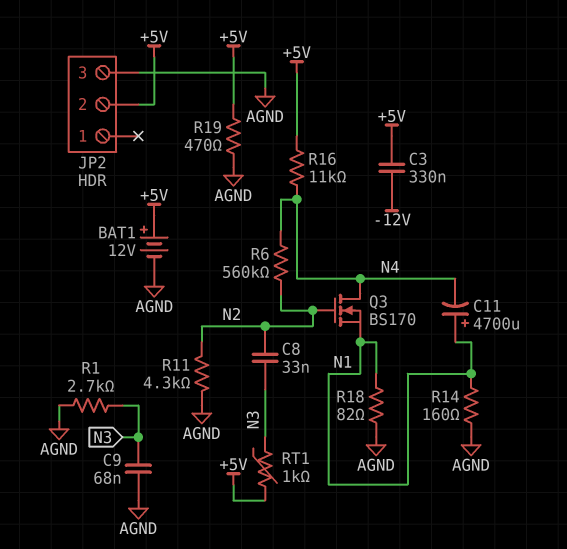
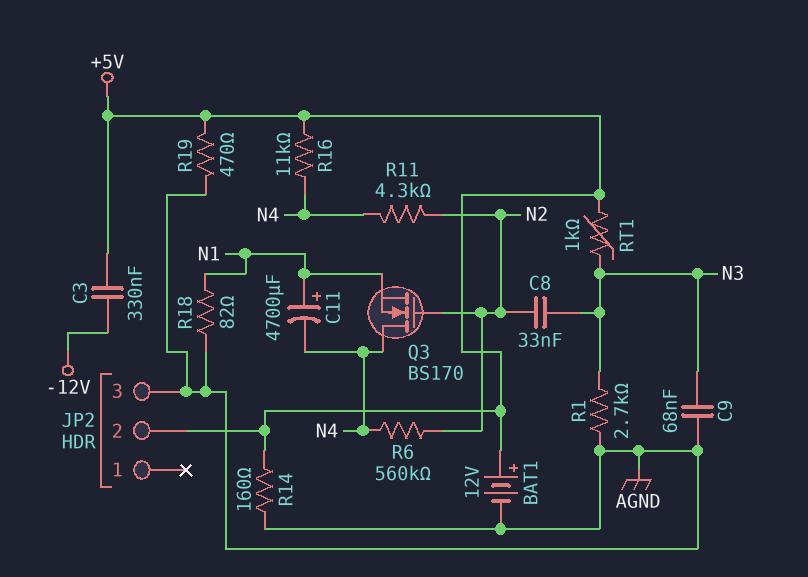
R11: 4.3k (AGND, N2) -> 4.3k (N2, N4)
R14: 160 (AGND, N1) -> 160 (+5V, AGND)

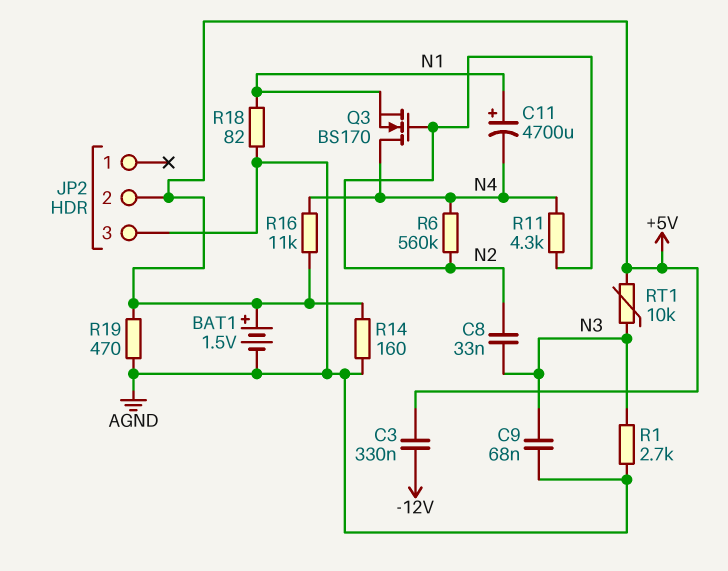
BAT1: 12V (plus +5V, minus AGND) -> 1.5V (plus +5V, minus AGND)
RT1: 1k (+5V, N3) -> 10k (+5V, N3)

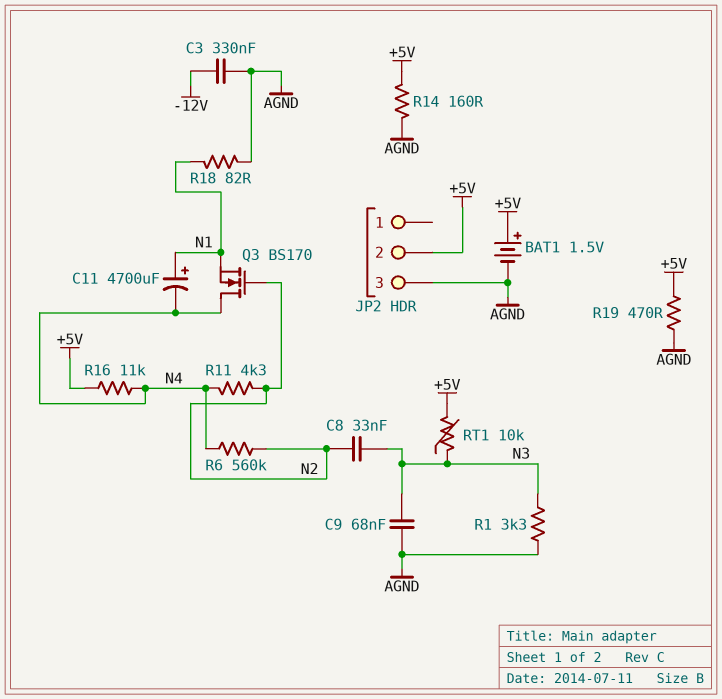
C3: 330nF (+5V, -12V) -> 330nF (-12V, AGND)
R1: 2.7k (AGND, N3) -> 3.3k (AGND, N3)

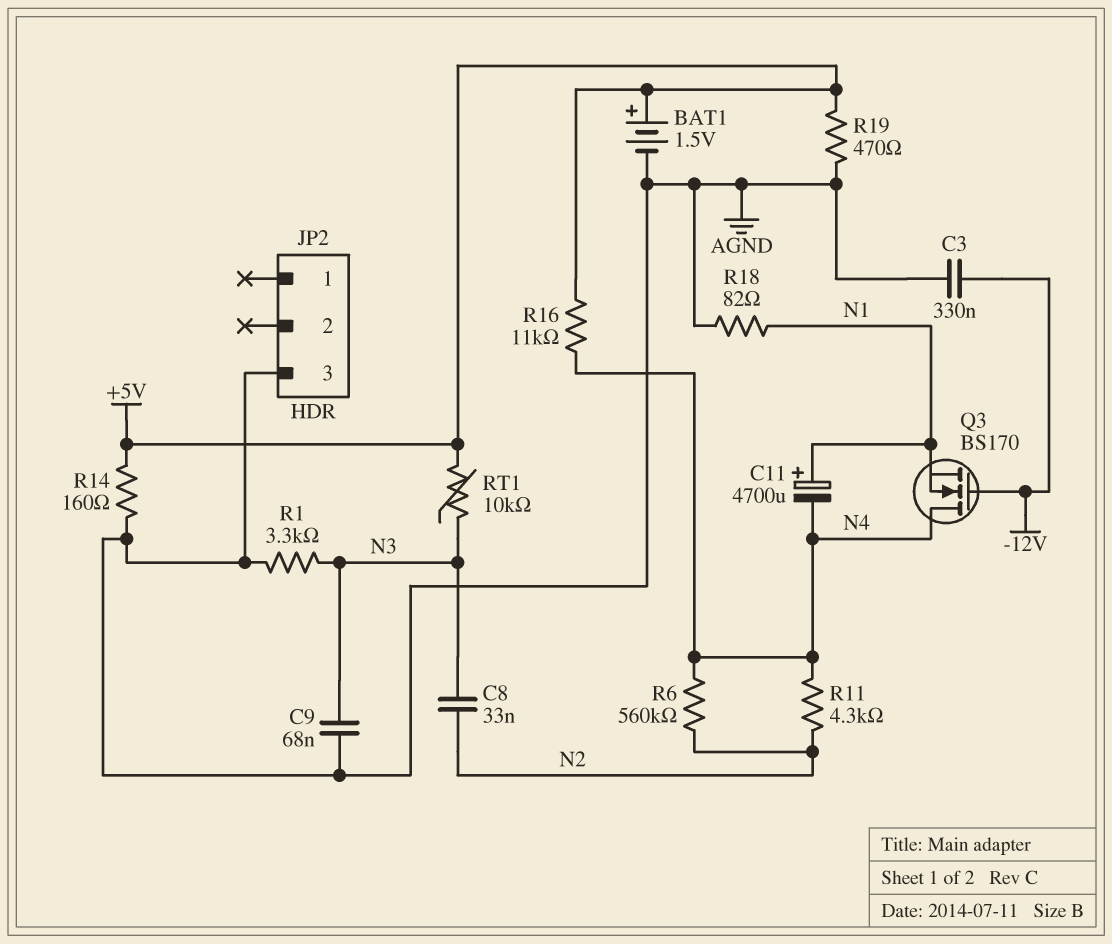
JP2 pin 2: +5V -> none
Q3: NMOS BS170 (G N2, D N4, S N1) -> NMOS BS170 (G -12V, D N4, S N1)

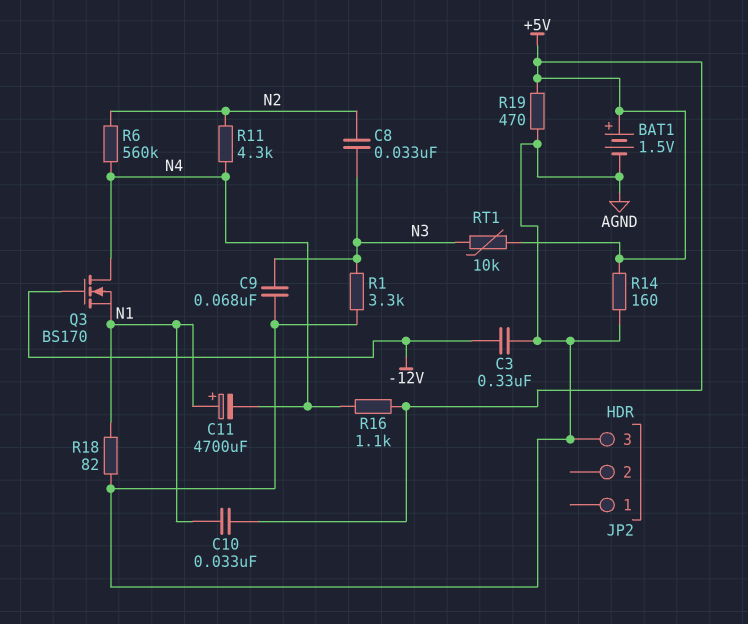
C10: none -> 33nF (+5V, N1)
R16: 11k (+5V, N4) -> 1.1k (+5V, N4)

